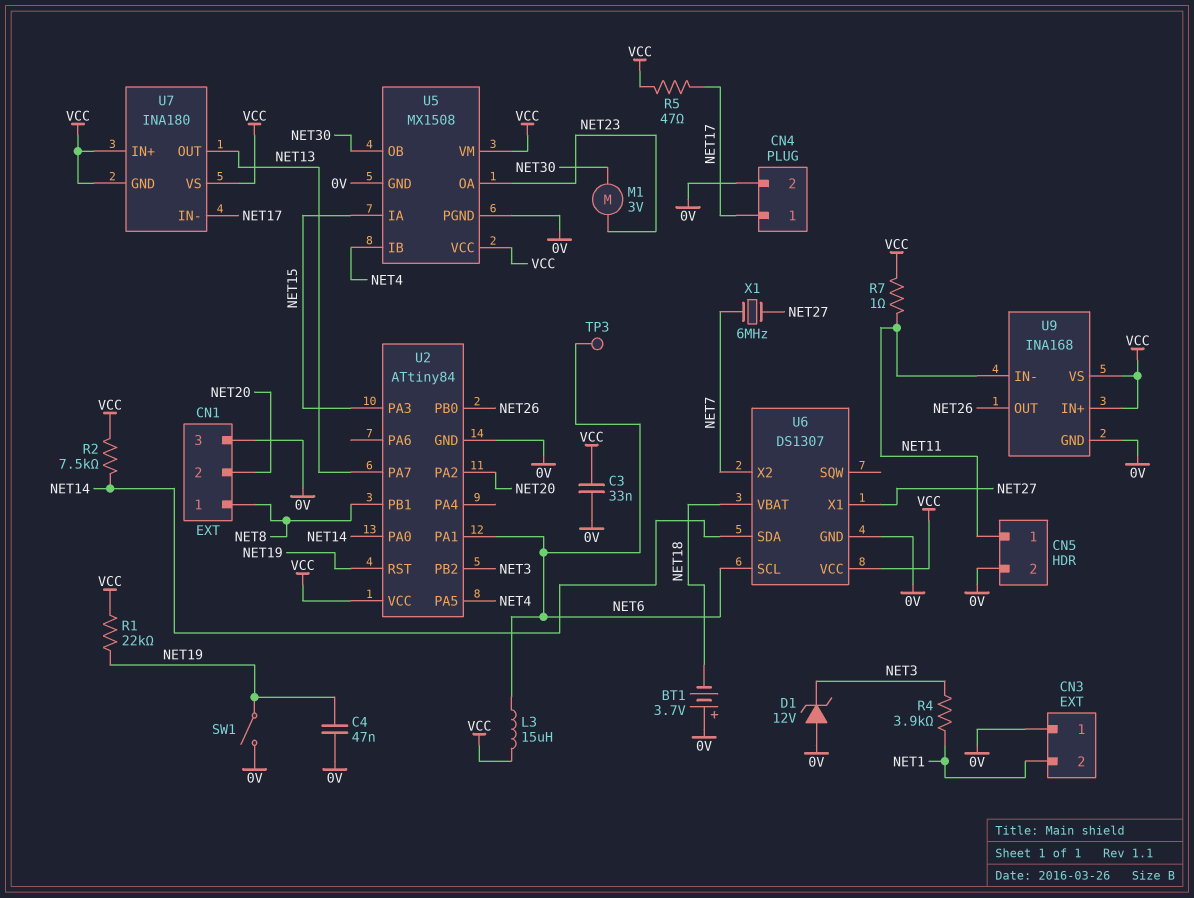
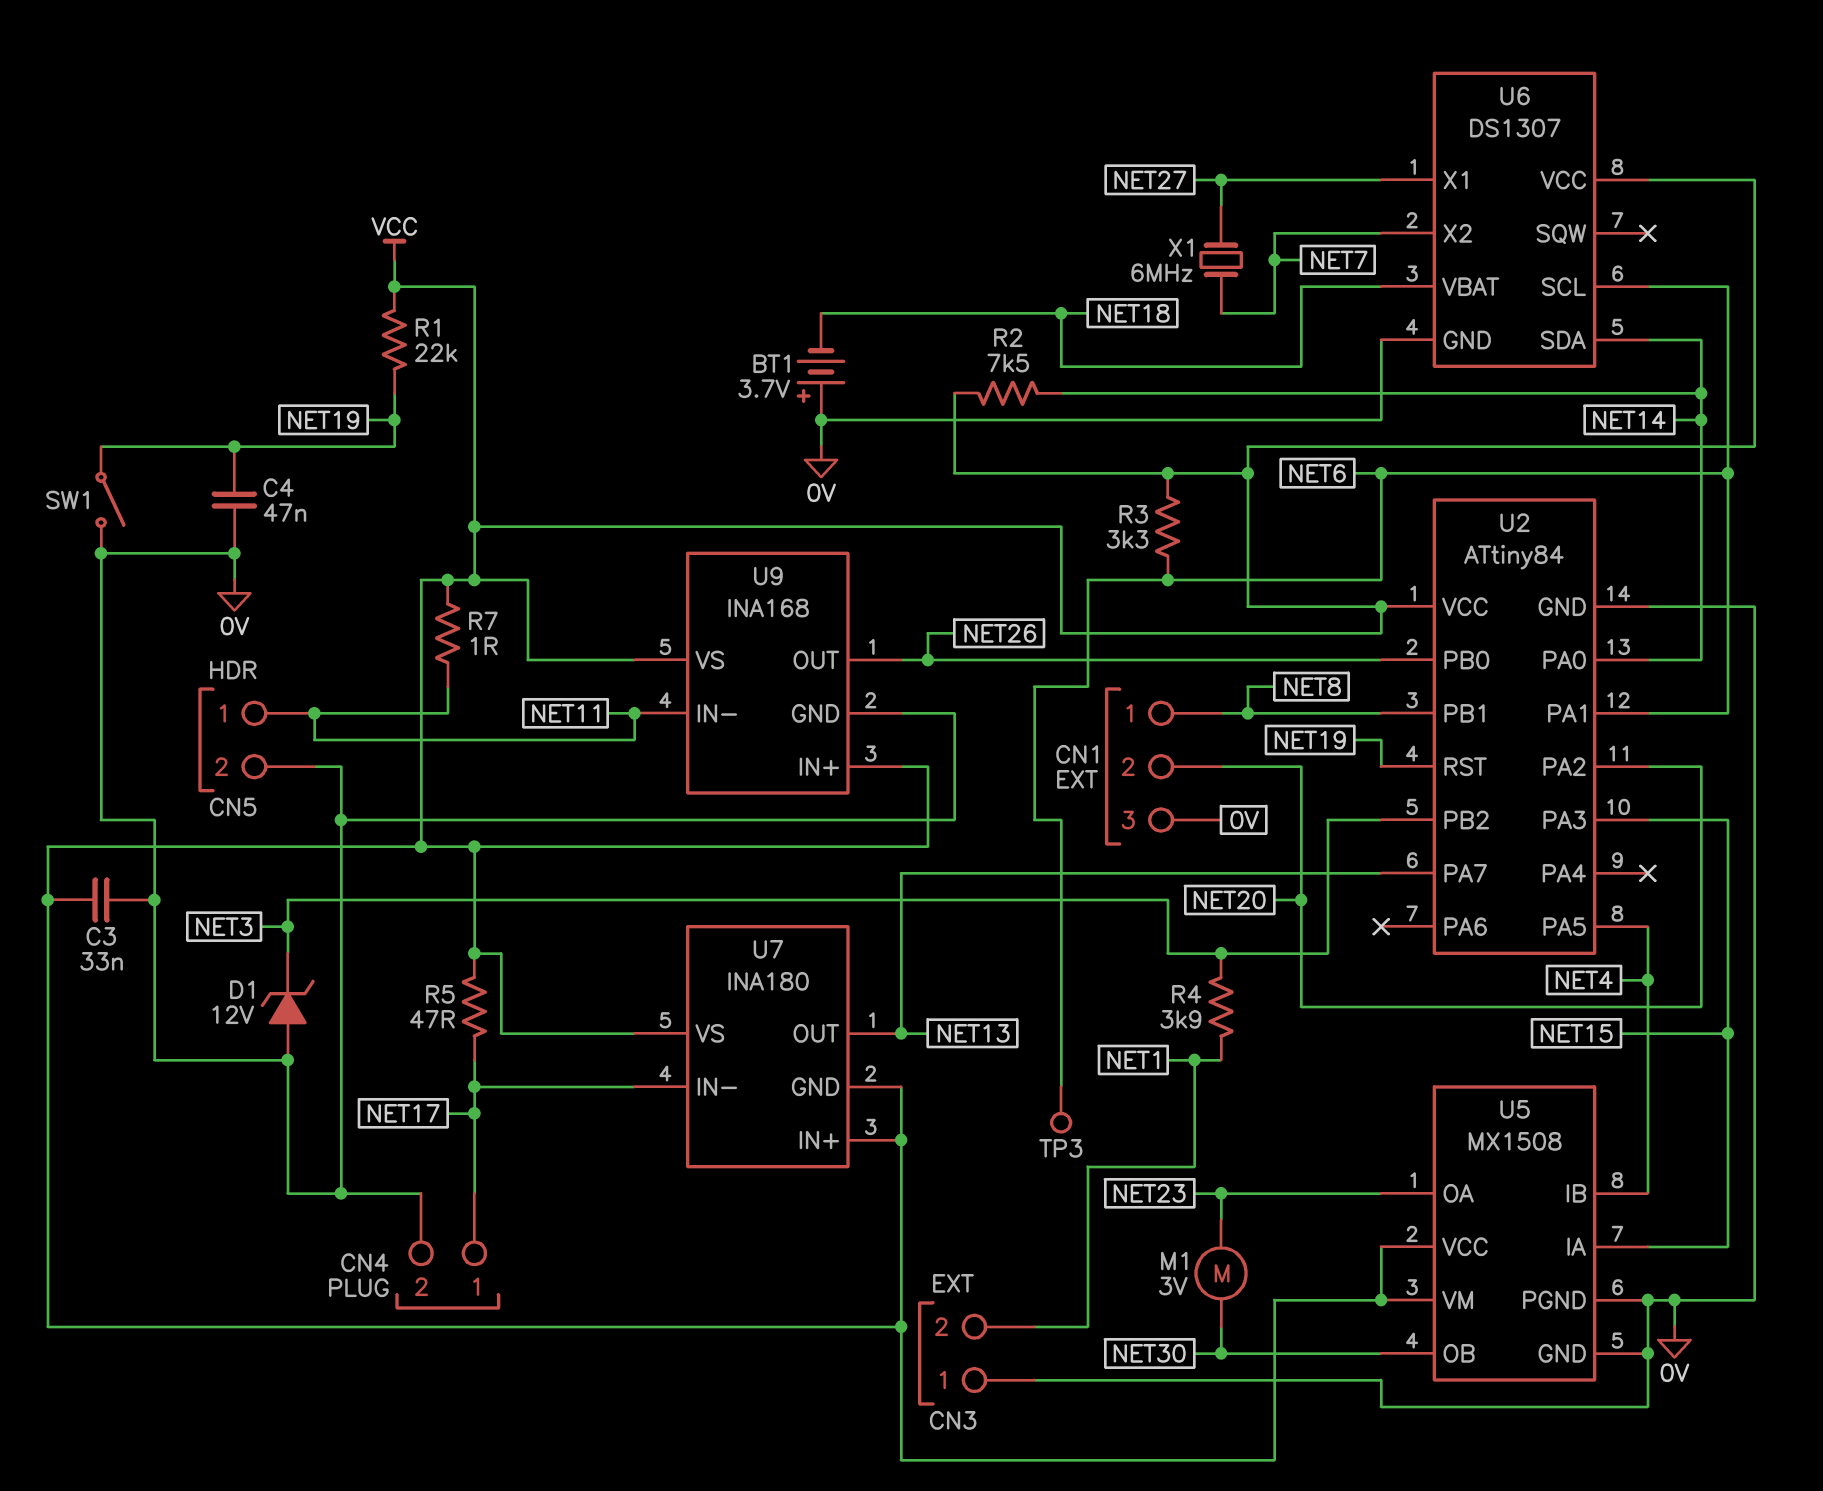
L3: 15uH (NET6, VCC) -> none
R3: none -> 3.3k (NET6, VCC)

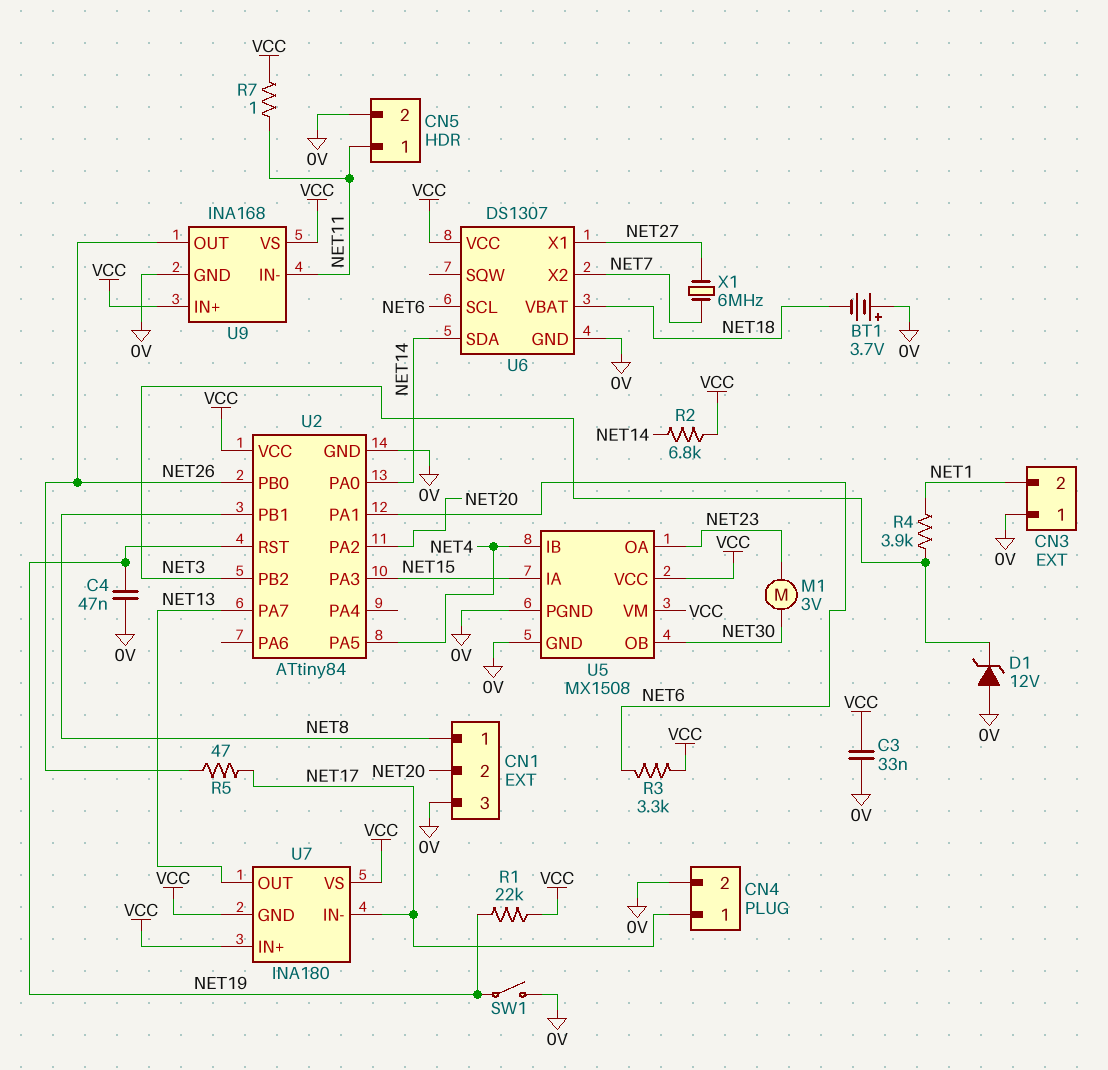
R2: 7.5k (NET14, VCC) -> 6.8k (NET14, VCC)
R5: 47 (NET17, VCC) -> 47 (NET17, NET26)
TP3: test point (NET6) -> none

